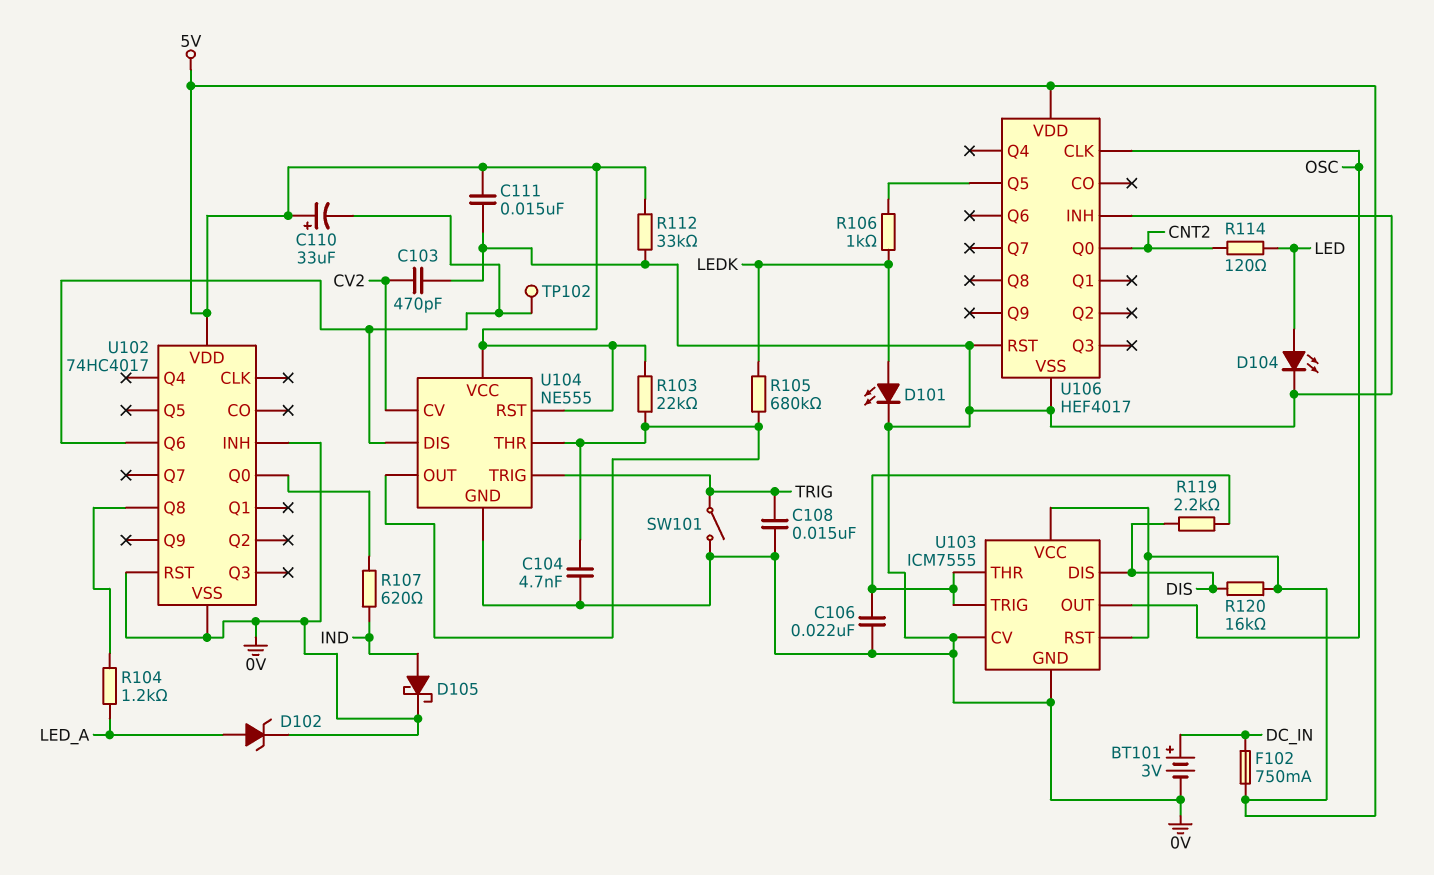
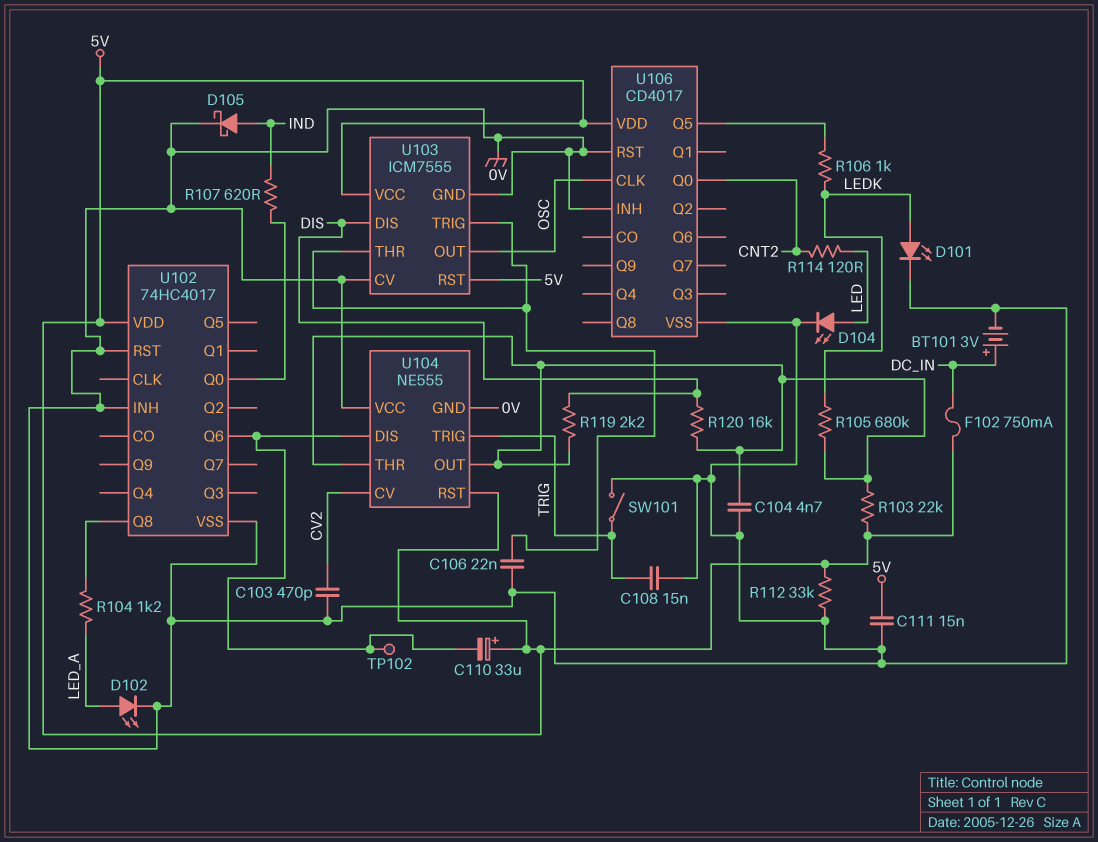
D102: zener (A LED_A, K 0V) -> LED (A LED_A, K 0V)
R119: 2.2k (DIS, U103/THR) -> 2.2k (DIS, U104/OUT)
R120: 16k (5V, DIS) -> 16k (DIS, U104/OUT)
U104 pin VCC: 5V -> 0V
U106: HEF4017 -> CD4017

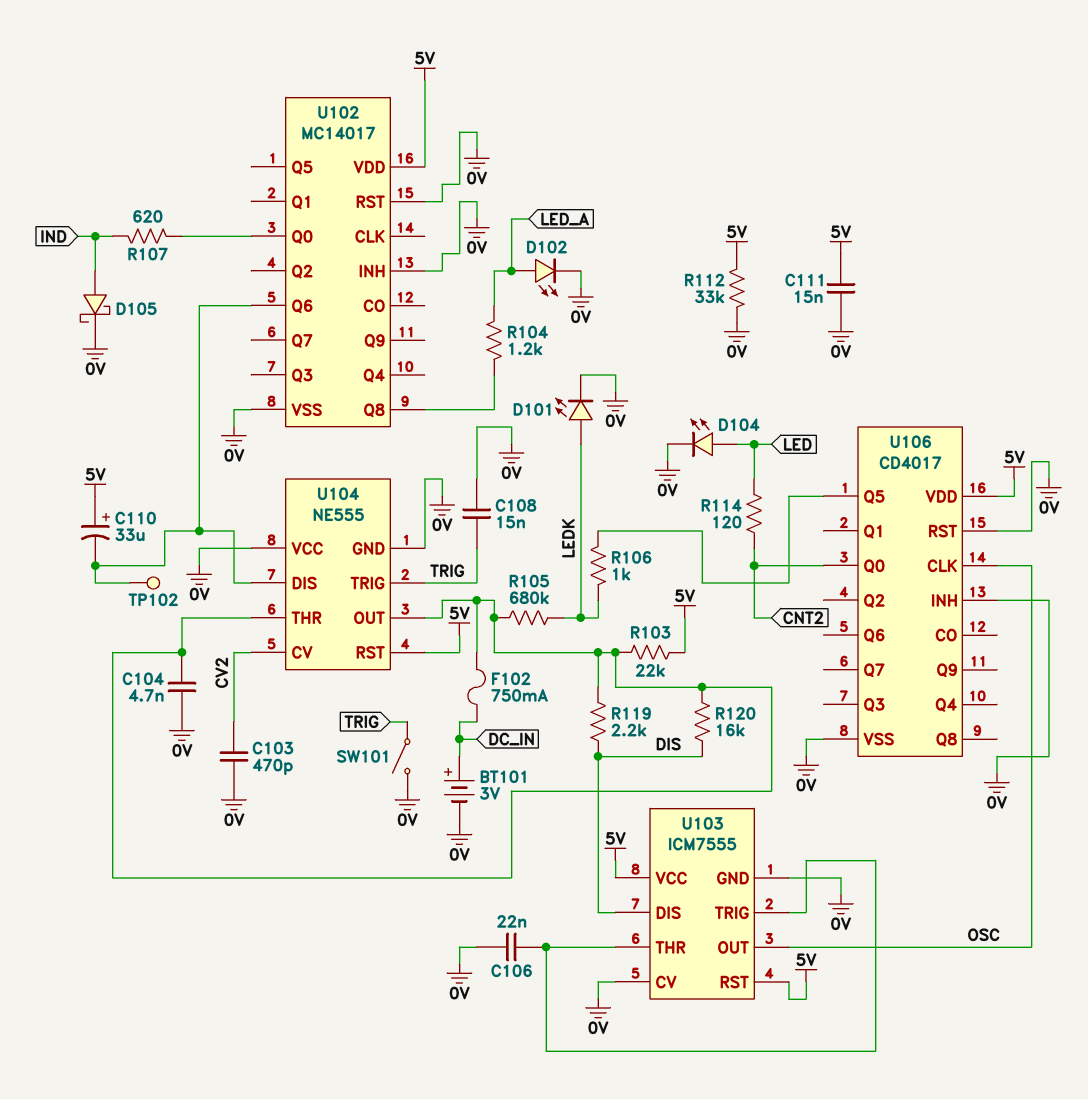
F102: 750mA (5V, DC_IN) -> 750mA (DC_IN, U104/OUT)
U102: 74HC4017 -> MC14017

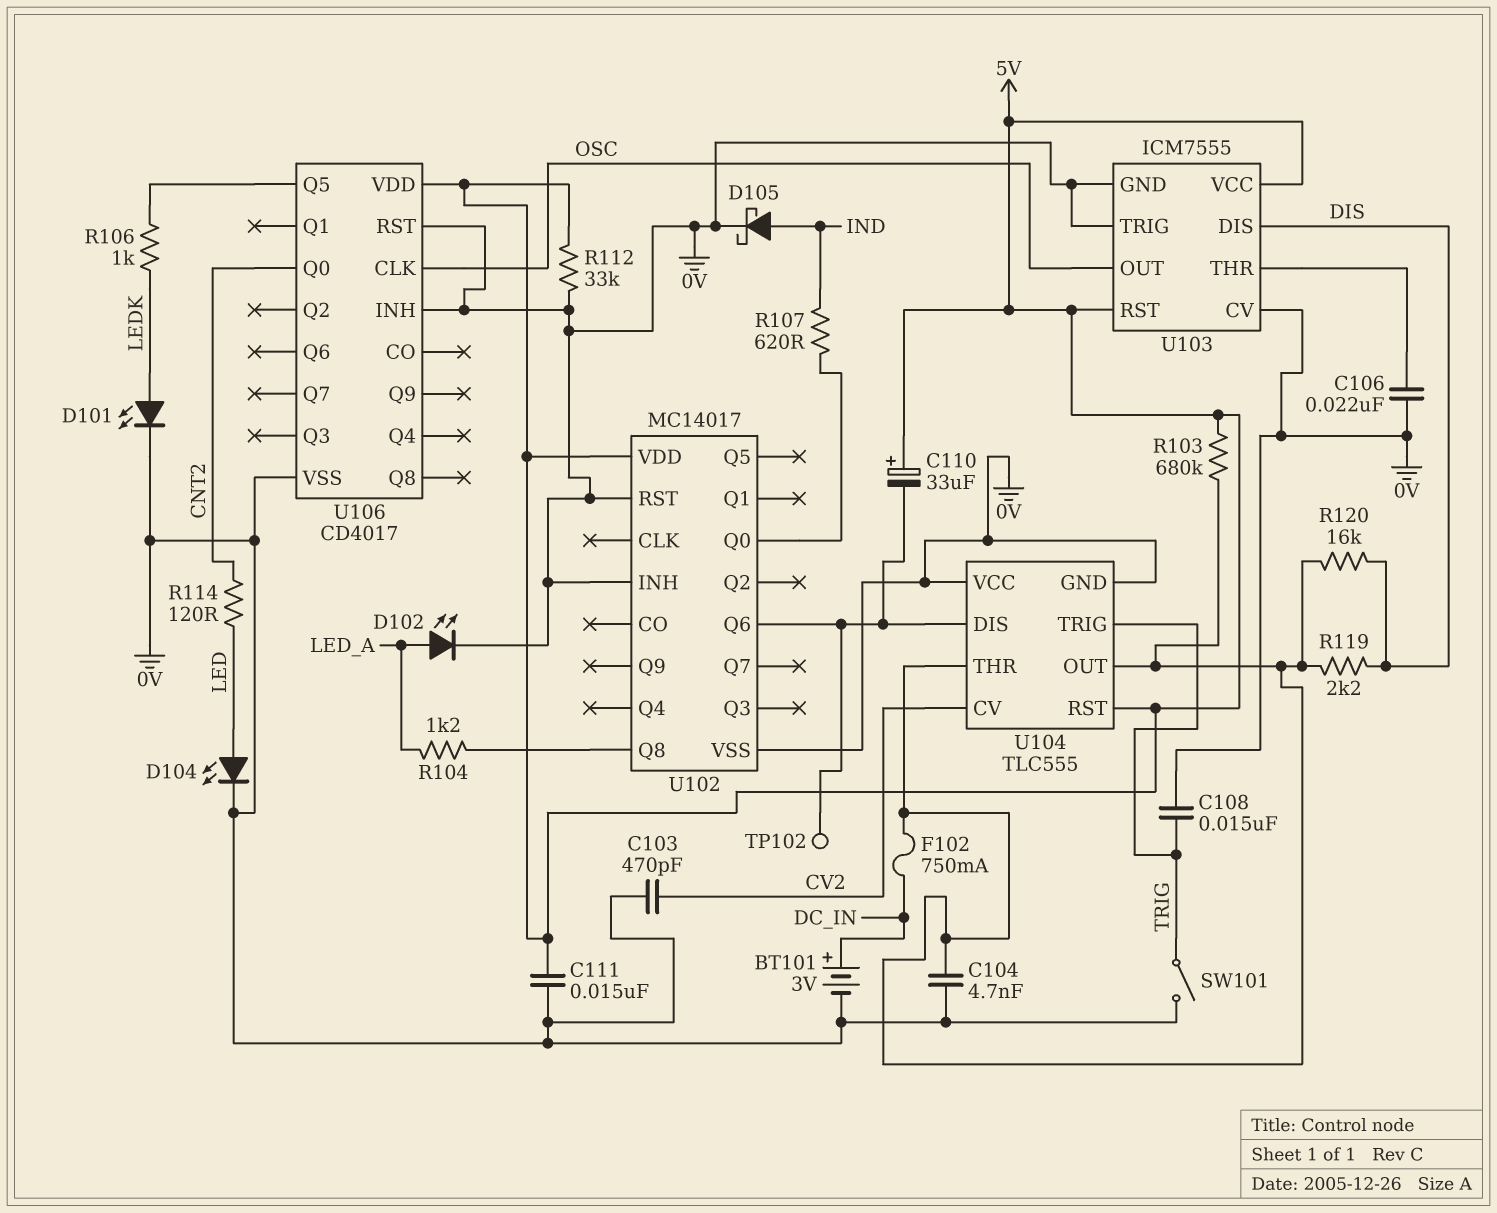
R103: 22k (5V, U104/OUT) -> 680k (5V, U104/OUT)
R105: 680k (LEDK, U104/OUT) -> none
U103 pin TRIG: U103/THR -> 0V
U104: NE555 -> TLC555

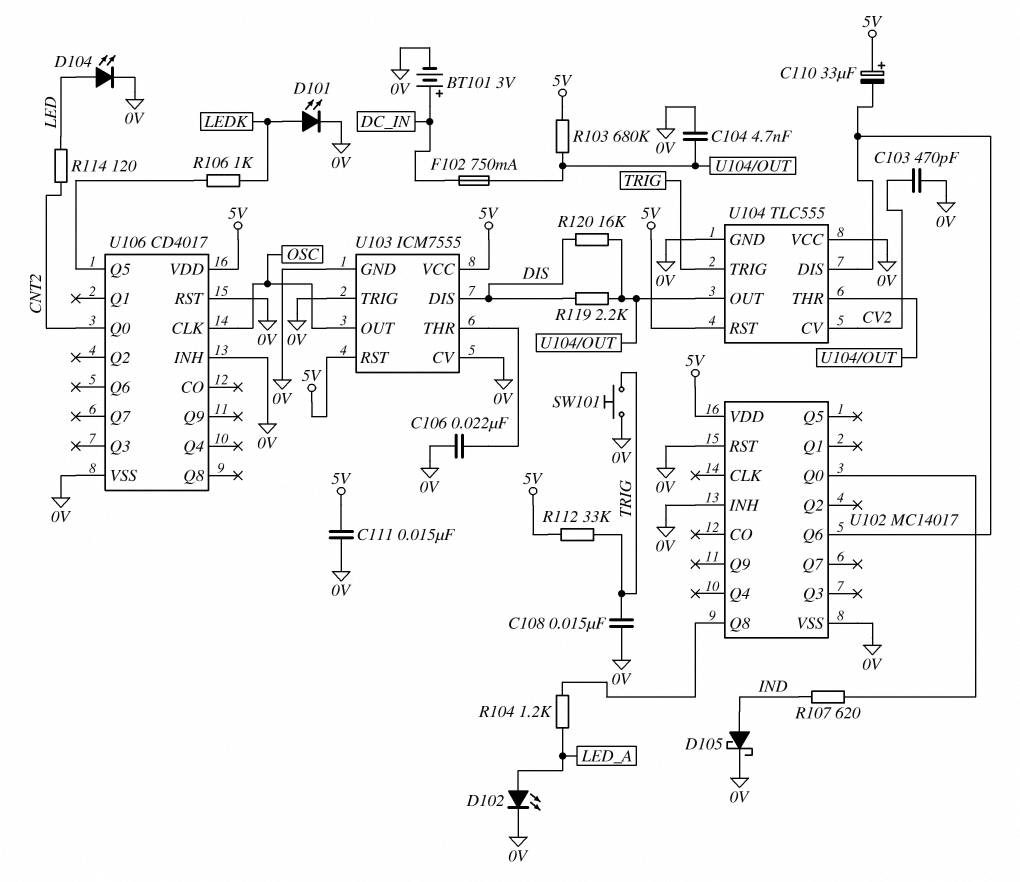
R112: 33k (0V, 5V) -> 33k (5V, TRIG)
SW101: switch (0V, TRIG) -> button (0V, TRIG)
TP102: test point (U102/Q6) -> none

